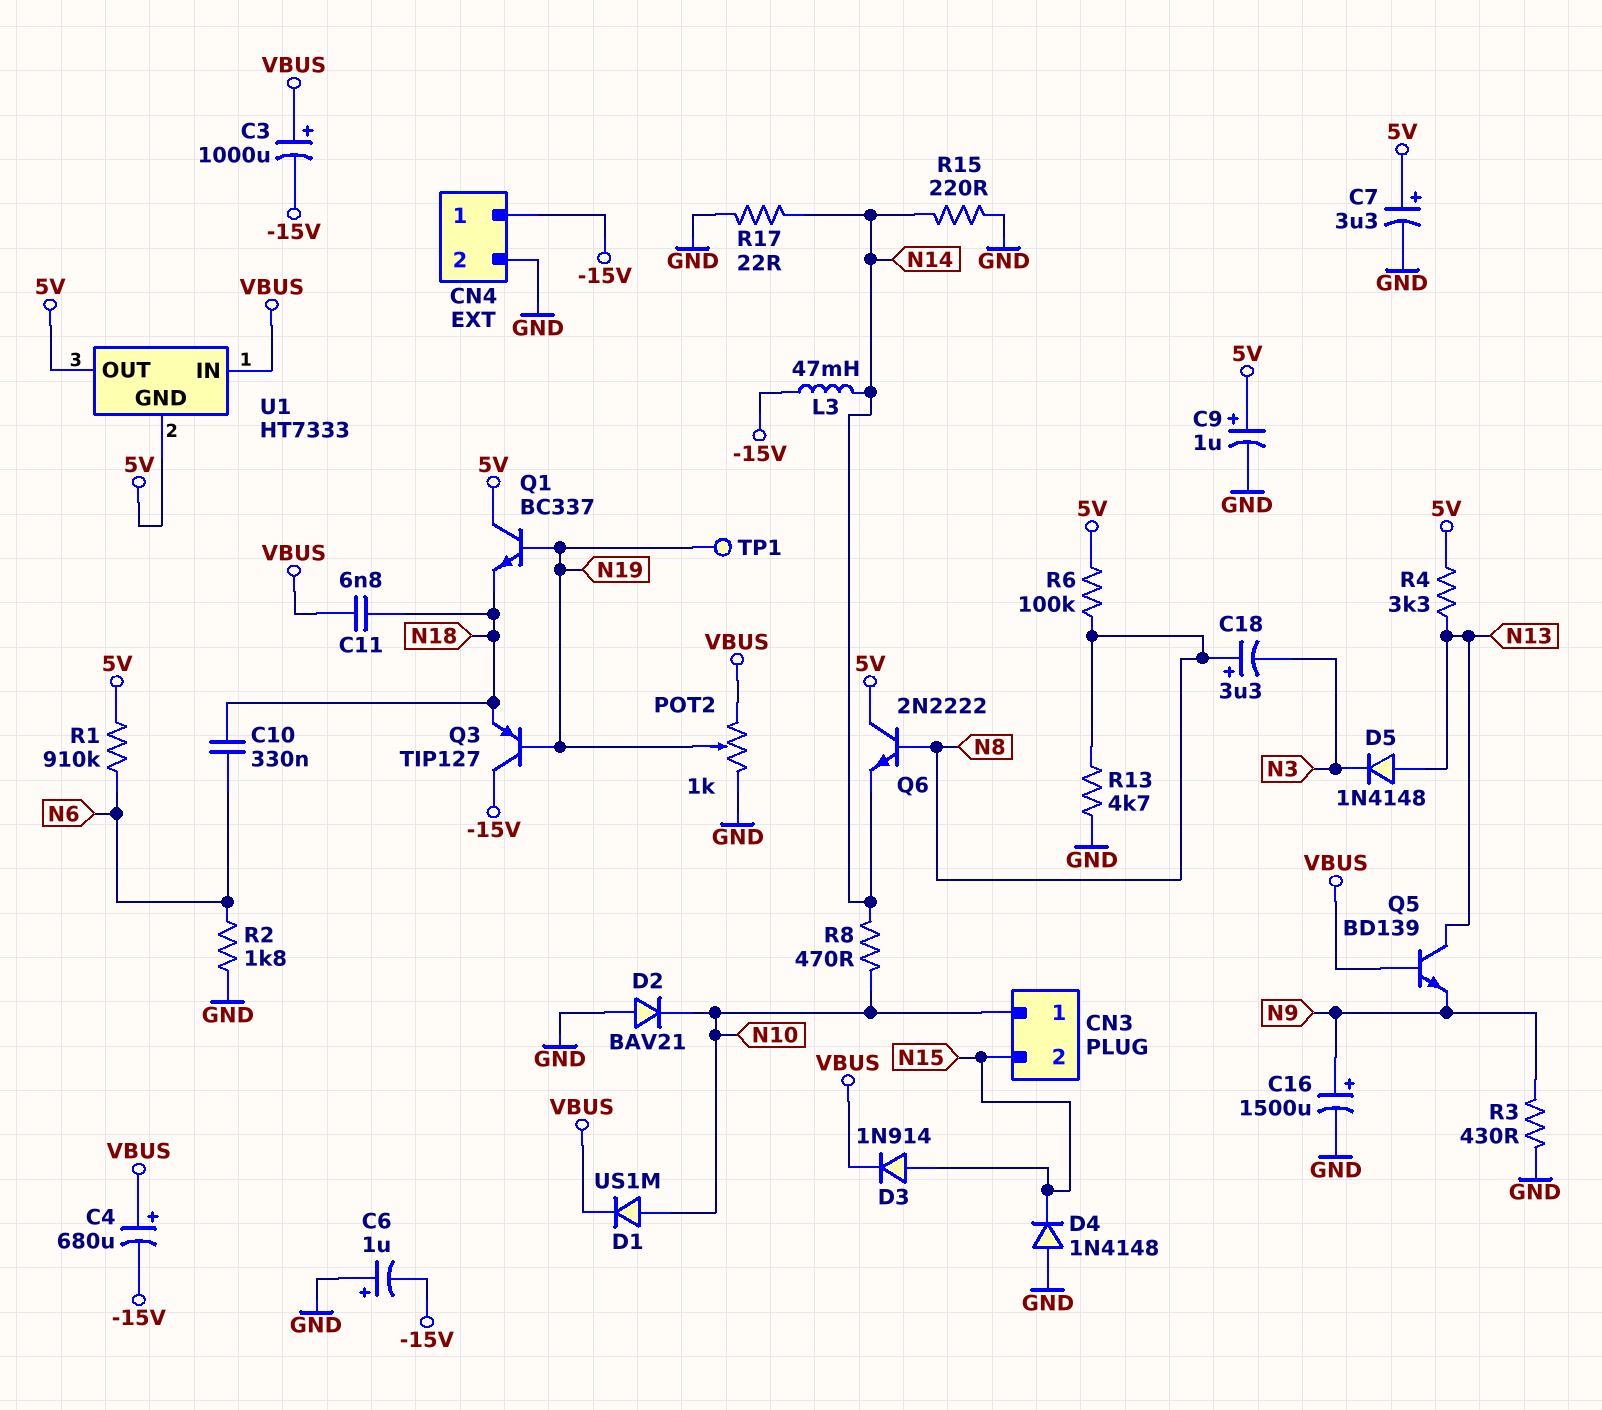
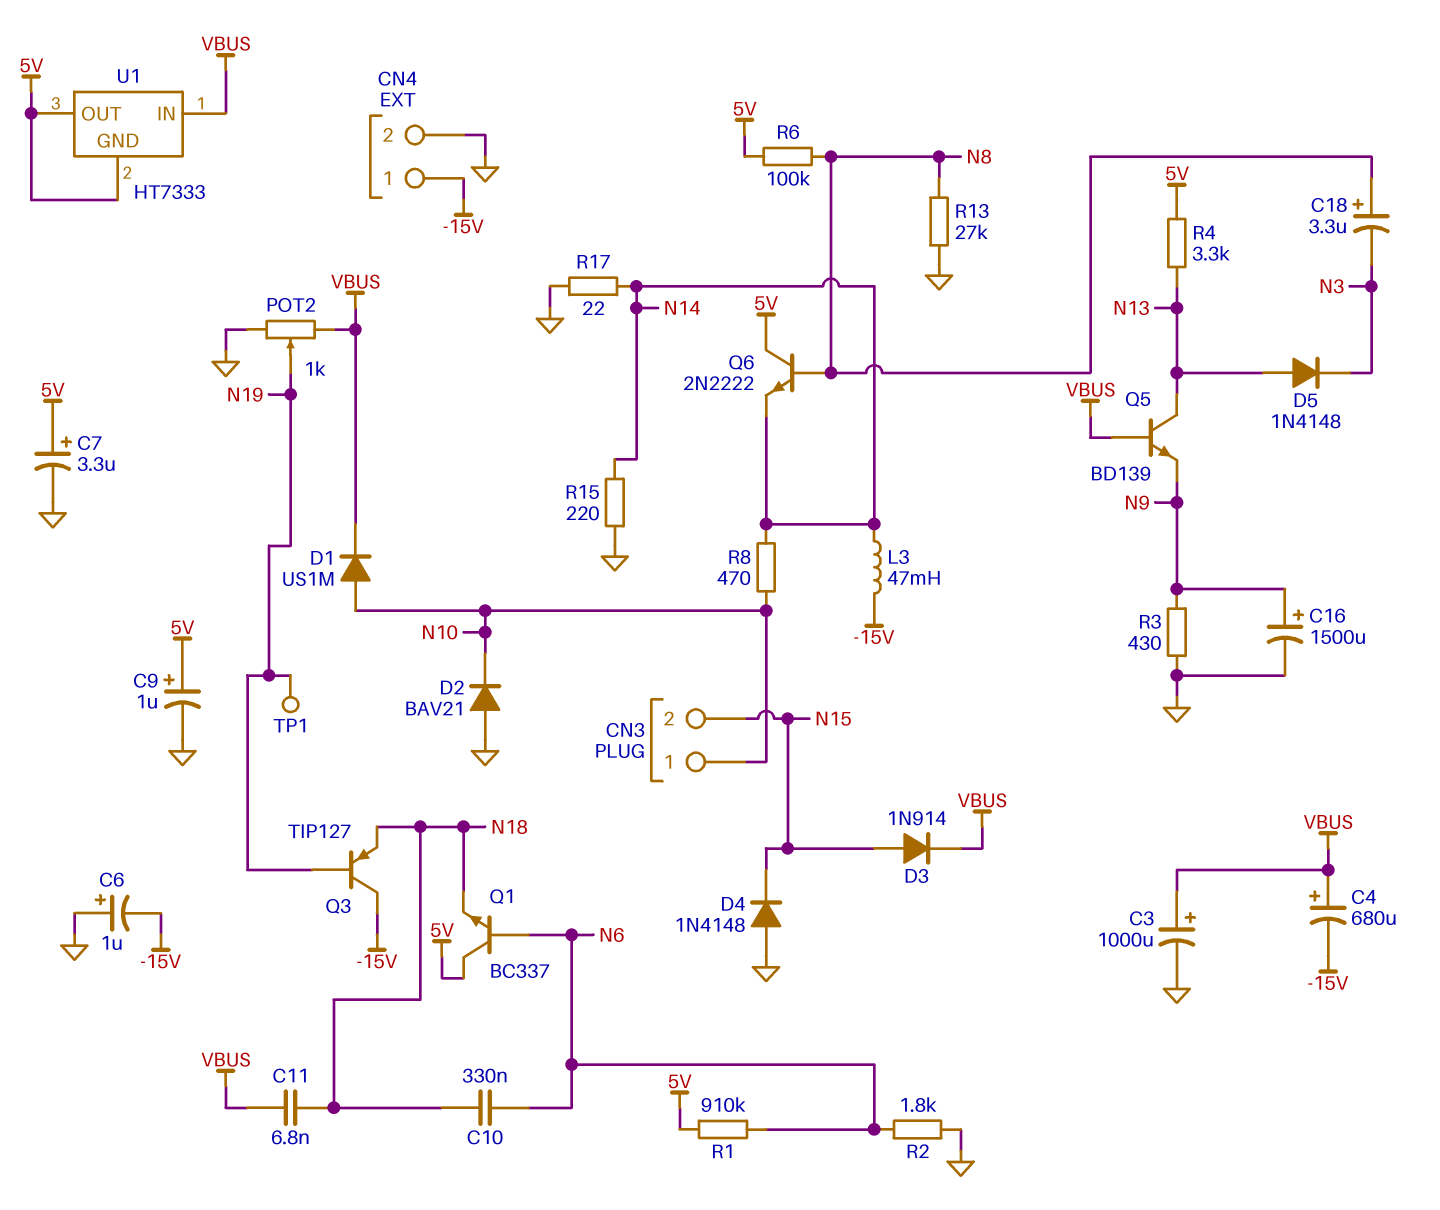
C3: 1000uF (plus VBUS, minus -15V) -> 1000uF (plus VBUS, minus GND)
Q1: NPN BC337 (B N19, C 5V, E N18) -> NPN BC337 (B N6, C 5V, E N18)
R13: 4.7k (GND, N8) -> 27k (GND, N8)

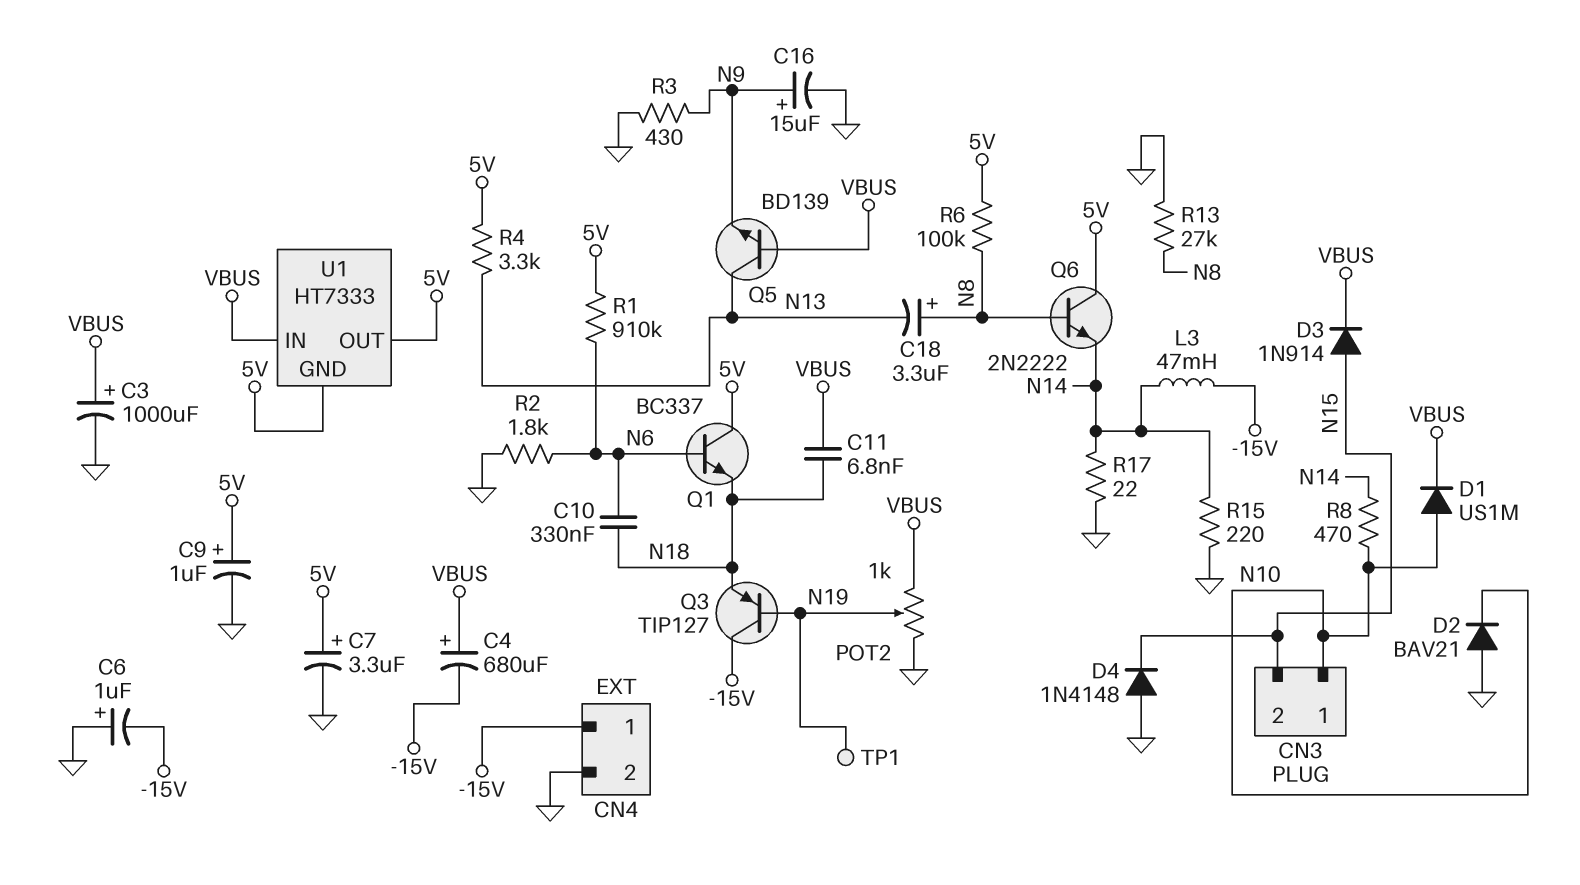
C16: 1500uF (plus N9, minus GND) -> 15uF (plus N9, minus GND)
C18: 3.3uF (plus N8, minus N3) -> 3.3uF (plus N8, minus N13)
D5: diode 1N4148 (A N13, K N3) -> none

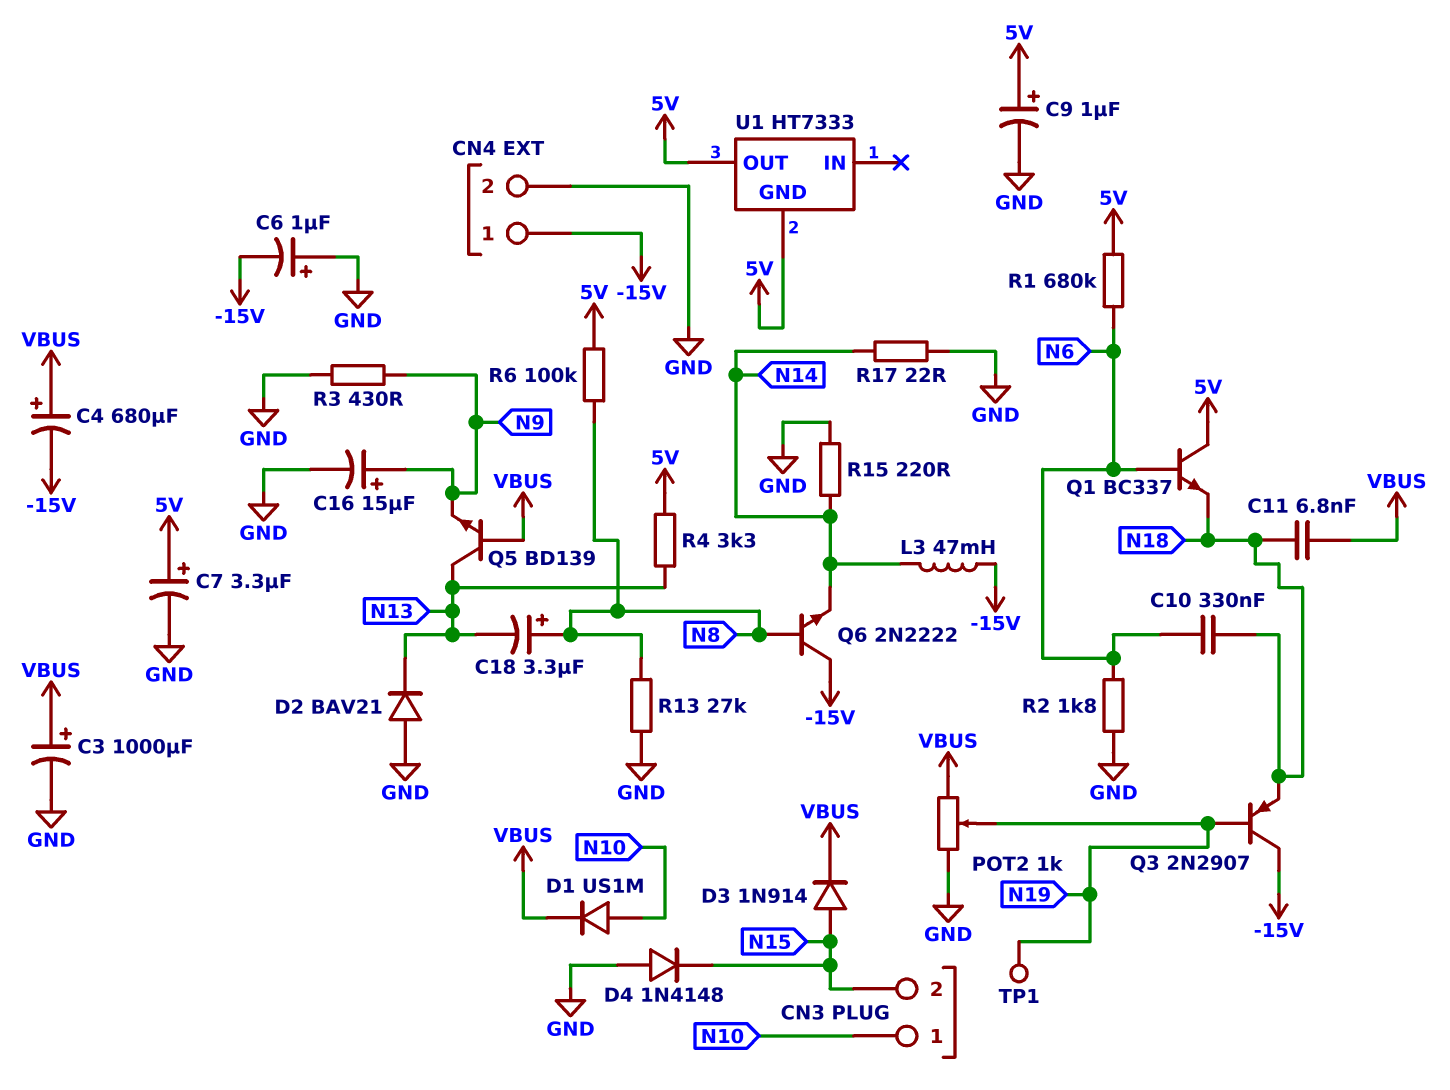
D2: diode BAV21 (A GND, K N10) -> diode BAV21 (A GND, K N13)
Q3: PNP TIP127 (B N19, C -15V, E N18) -> PNP 2N2907 (B N19, C -15V, E N18)
Q6: NPN 2N2222 (B N8, C 5V, E N14) -> NPN 2N2222 (B N8, C -15V, E N14)
R1: 910k (5V, N6) -> 680k (5V, N6)
R8: 470 (N10, N14) -> none
U1 pin IN: VBUS -> none

